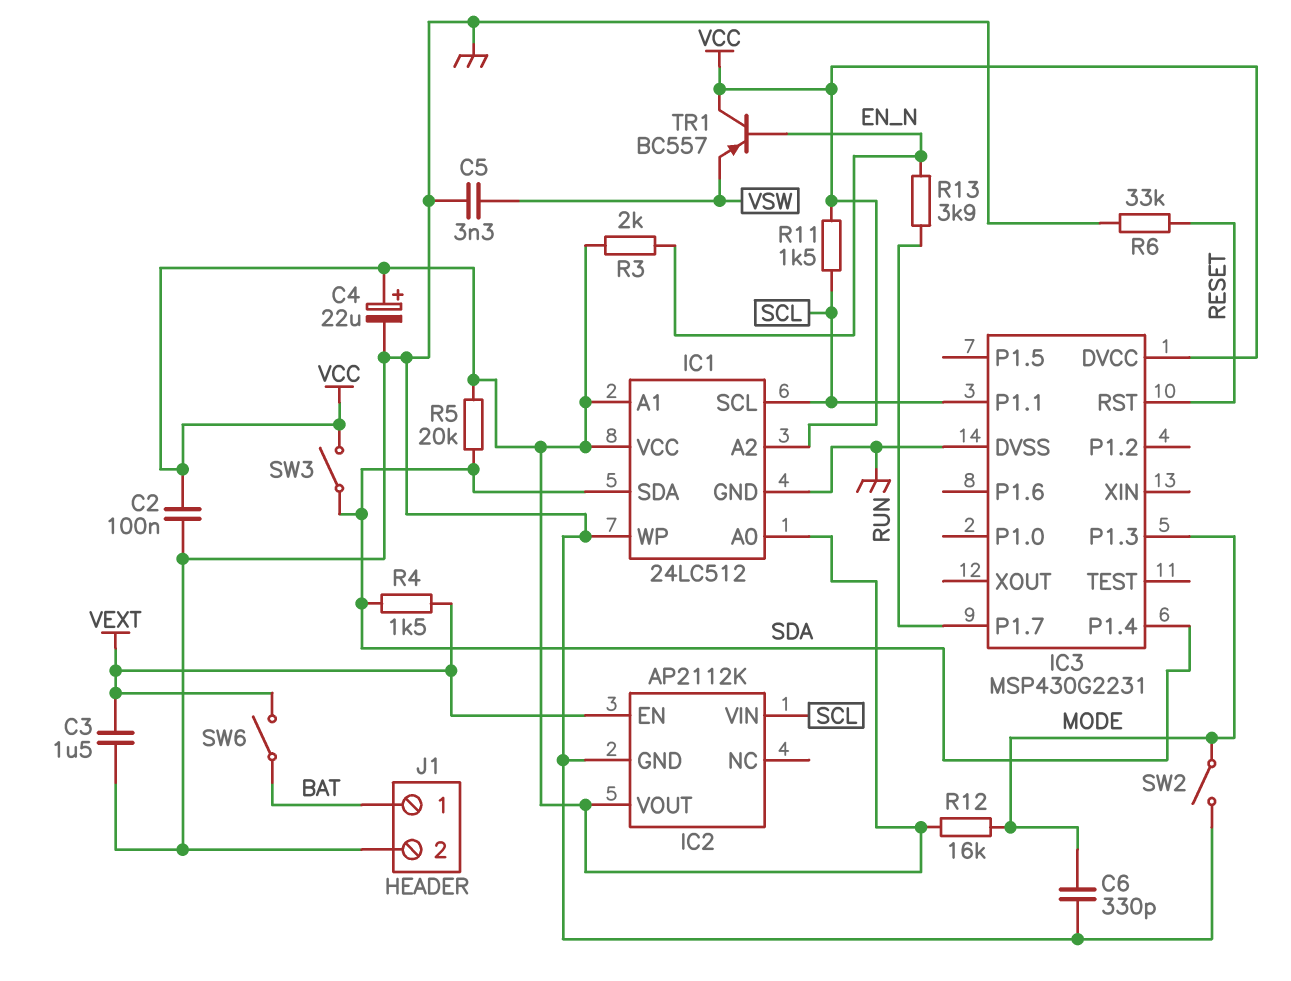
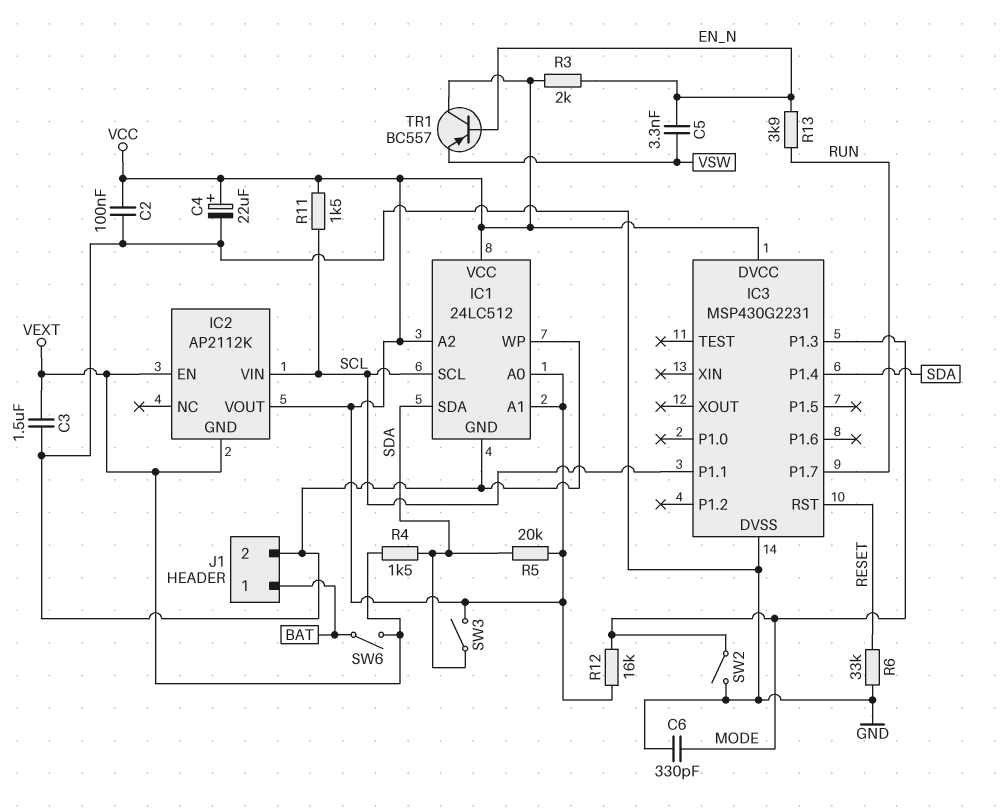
C5: 3.3nF (GND, VSW) -> 3.3nF (EN_N, VSW)
IC2 pin GND: GND -> VEXT

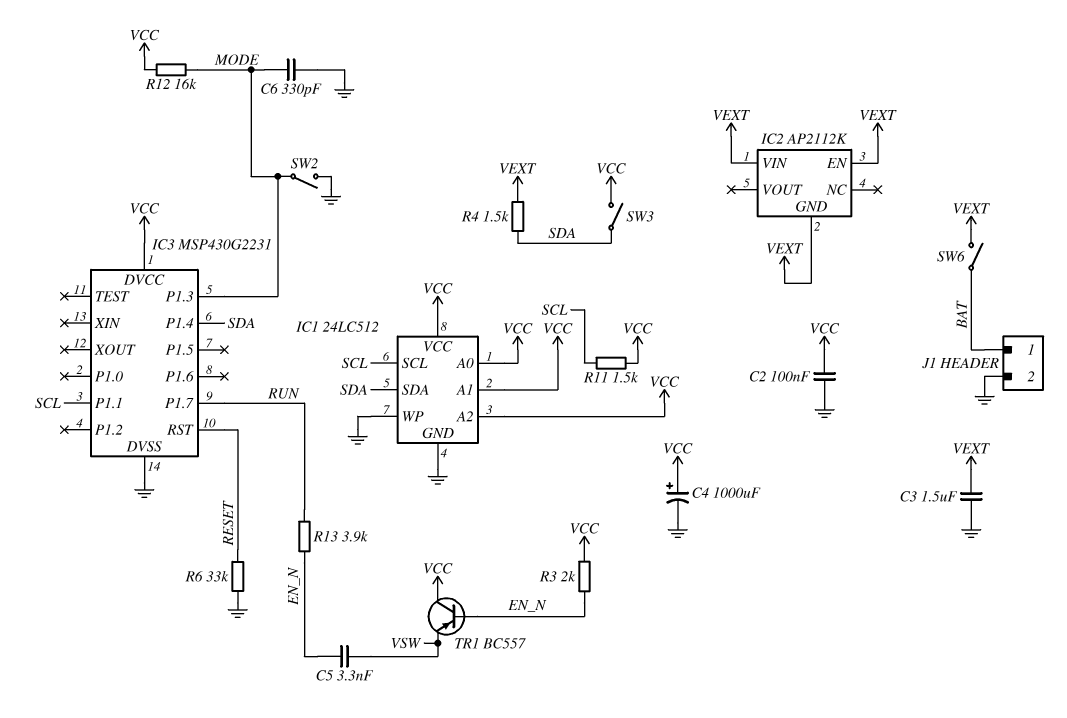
C4: 22uF (plus VCC, minus GND) -> 1000uF (plus VCC, minus GND)
IC2 pin VIN: SCL -> VEXT
IC2 pin VOUT: VCC -> none
R5: 20k (SDA, VCC) -> none

